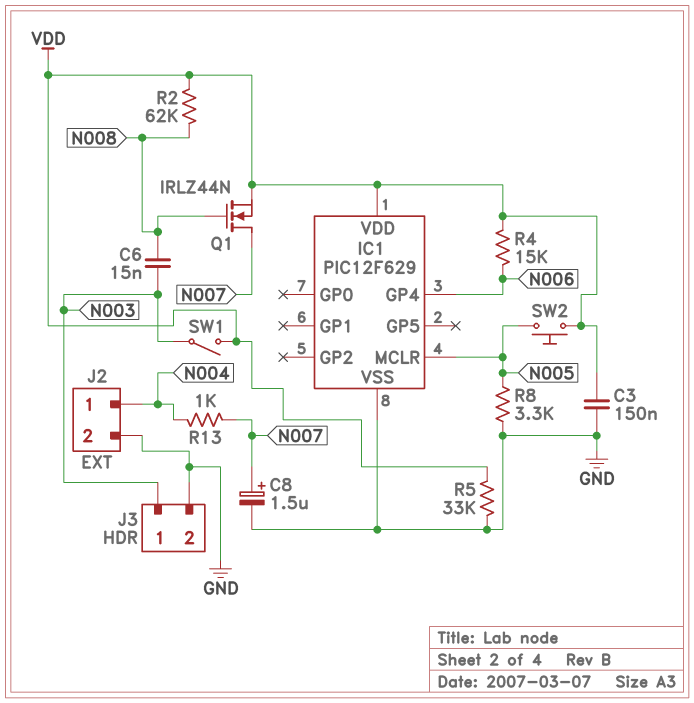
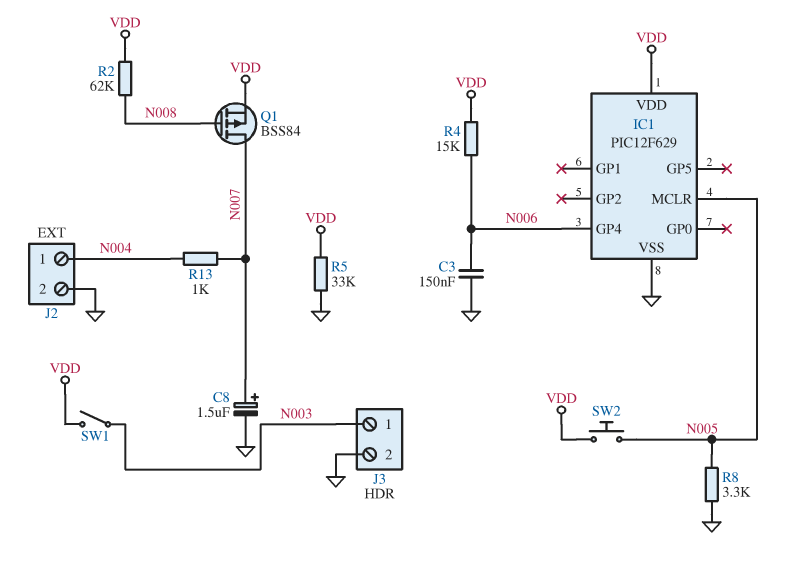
C3: 150nF (GND, VDD) -> 150nF (GND, N006)
C6: 15nF (N003, N008) -> none
Q1: NMOS IRLZ44N (G N008, D N007, S VDD) -> PMOS BSS84 (G N008, D N007, S VDD)

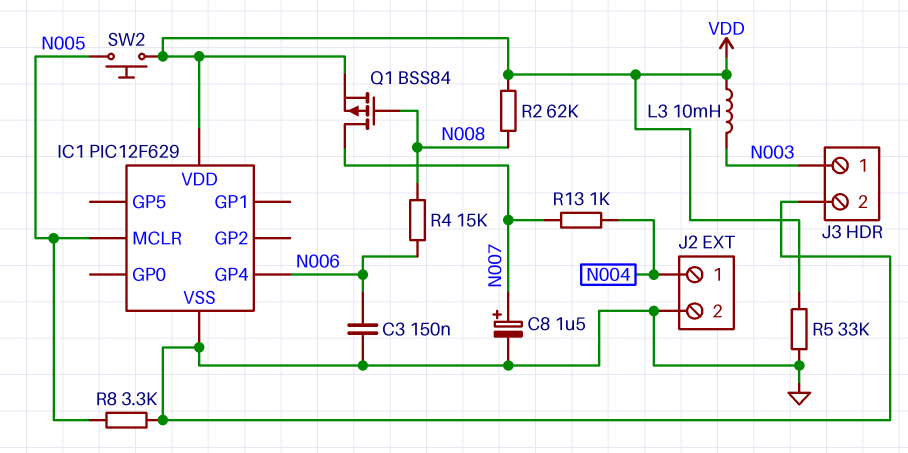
L3: none -> 10mH (N003, VDD)
R4: 15k (N006, VDD) -> 15k (N006, N008)
SW1: switch (N003, VDD) -> none

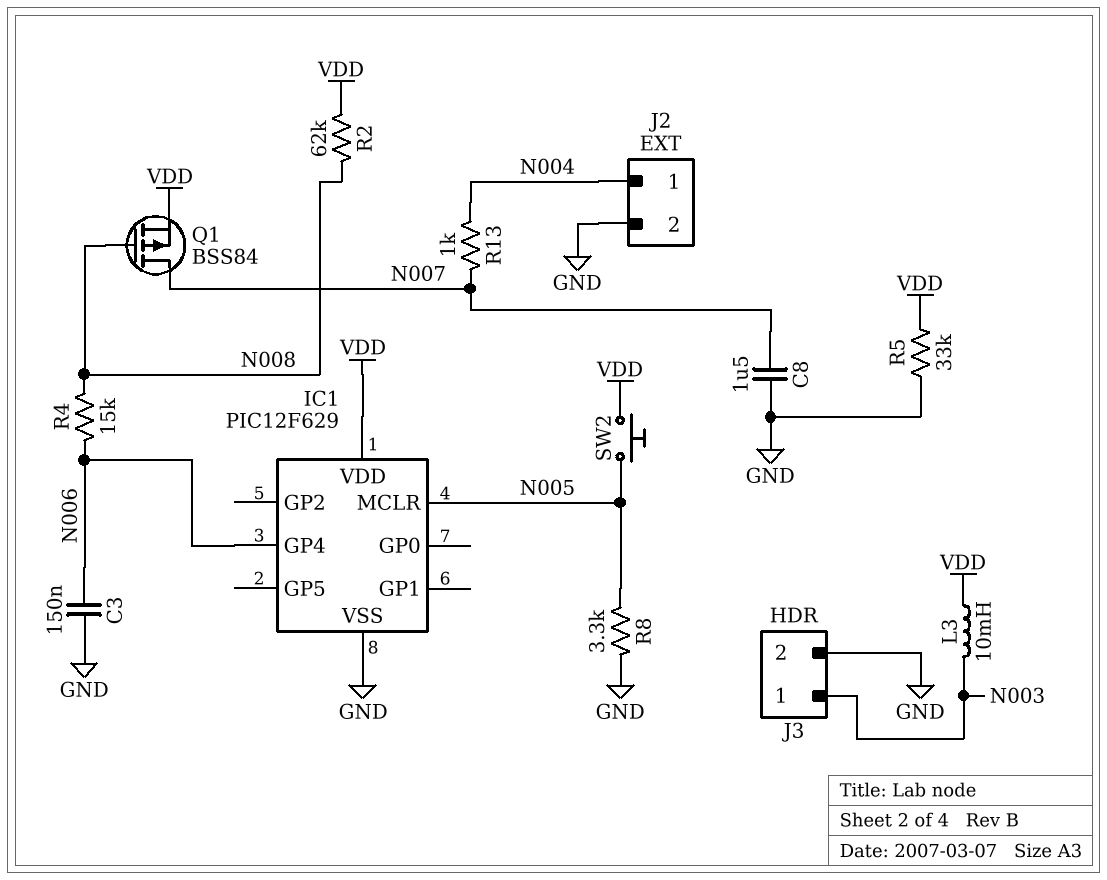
C8: 1.5uF (plus N007, minus GND) -> 1.5uF (GND, N007)

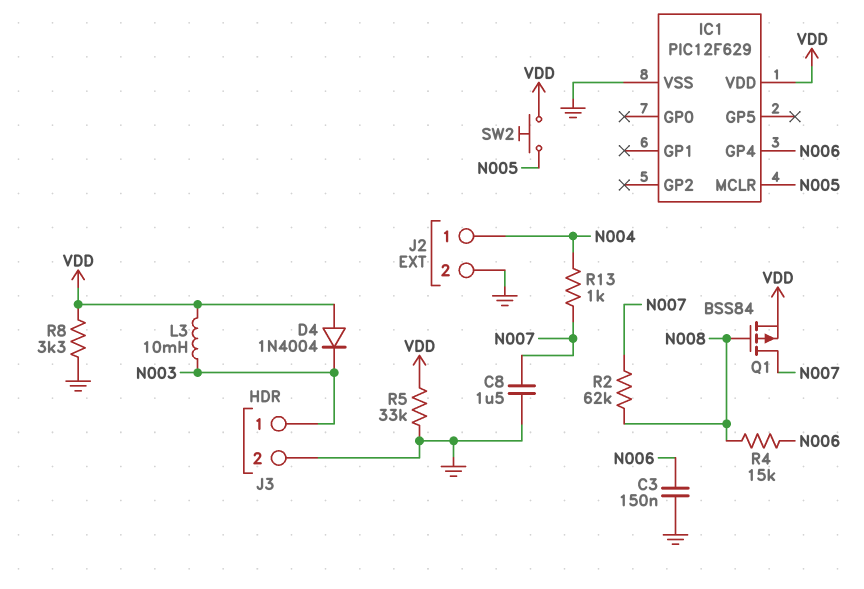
D4: none -> diode 1N4004 (A VDD, K N003)
R2: 62k (N008, VDD) -> 62k (N007, N008)
R8: 3.3k (GND, N005) -> 3.3k (GND, VDD)

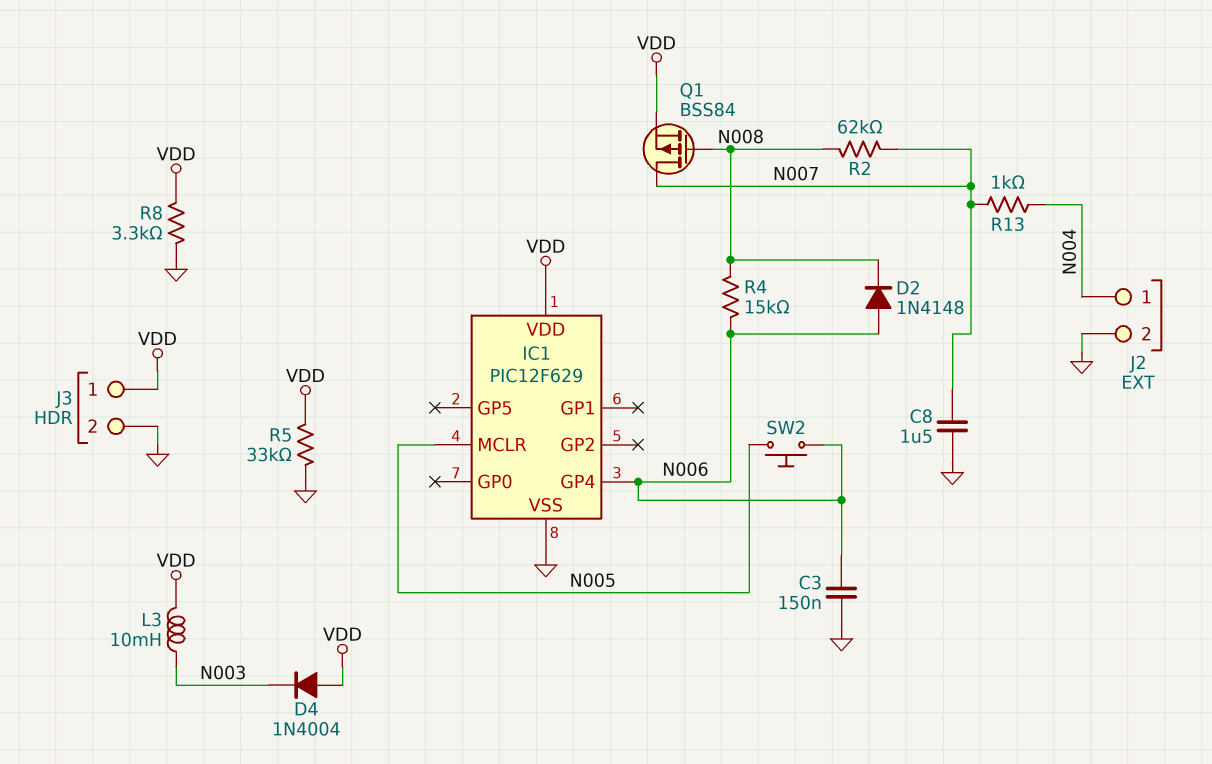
D2: none -> diode 1N4148 (A N006, K N008)
J3 pin 1: N003 -> VDD
SW2: button (N005, VDD) -> button (N005, N006)

